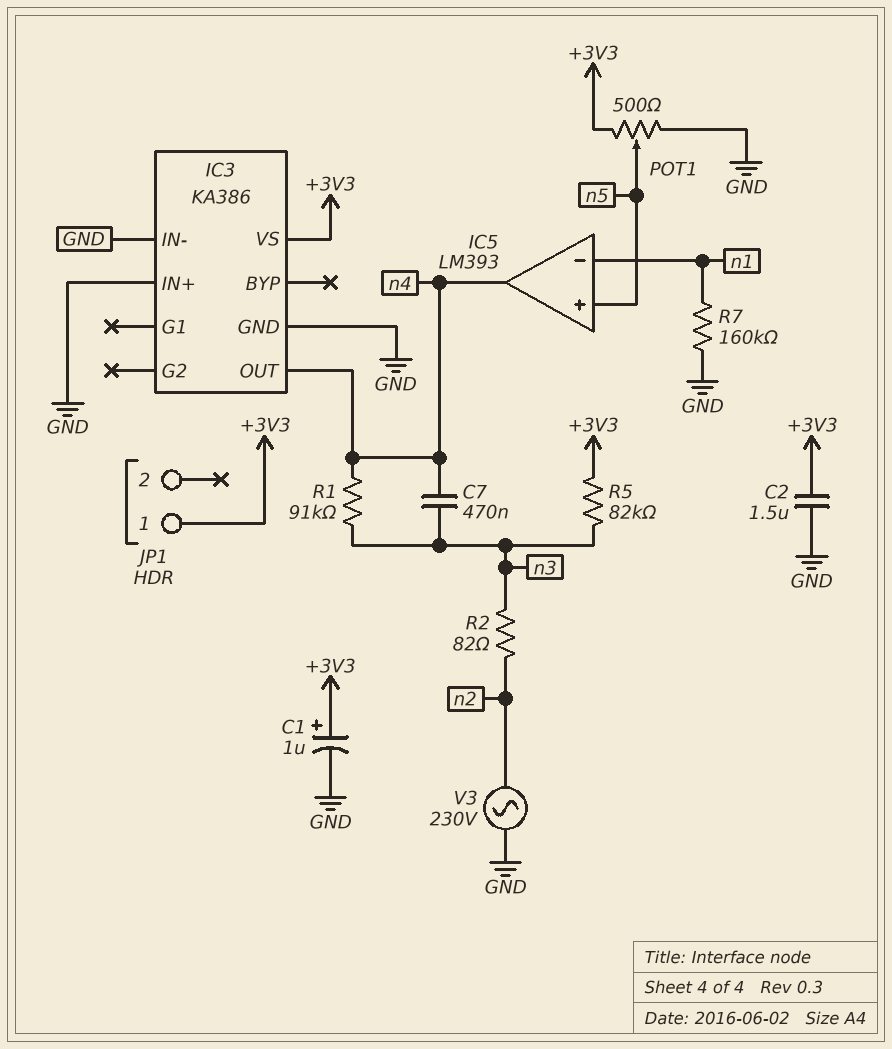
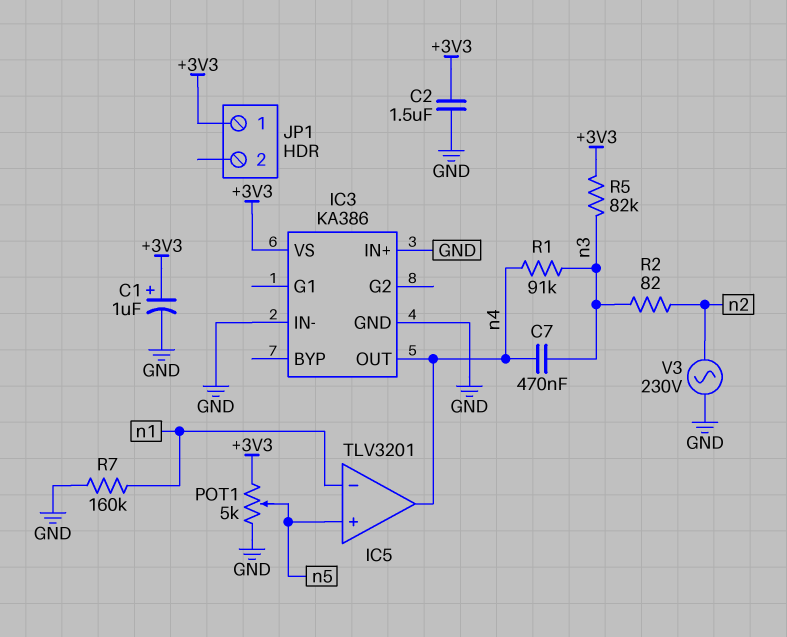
IC5: LM393 -> TLV3201
POT1: 500 (+3V3, GND, wiper n5) -> 5k (+3V3, GND, wiper n5)

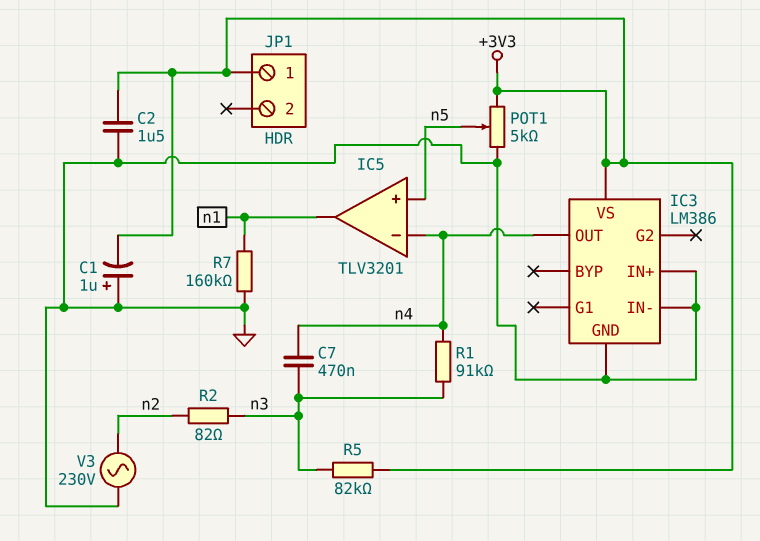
C1: 1uF (plus +3V3, minus GND) -> 1uF (plus GND, minus +3V3)
IC3: KA386 -> LM386
IC5 pin in-: n1 -> n4
IC5 pin out: n4 -> n1

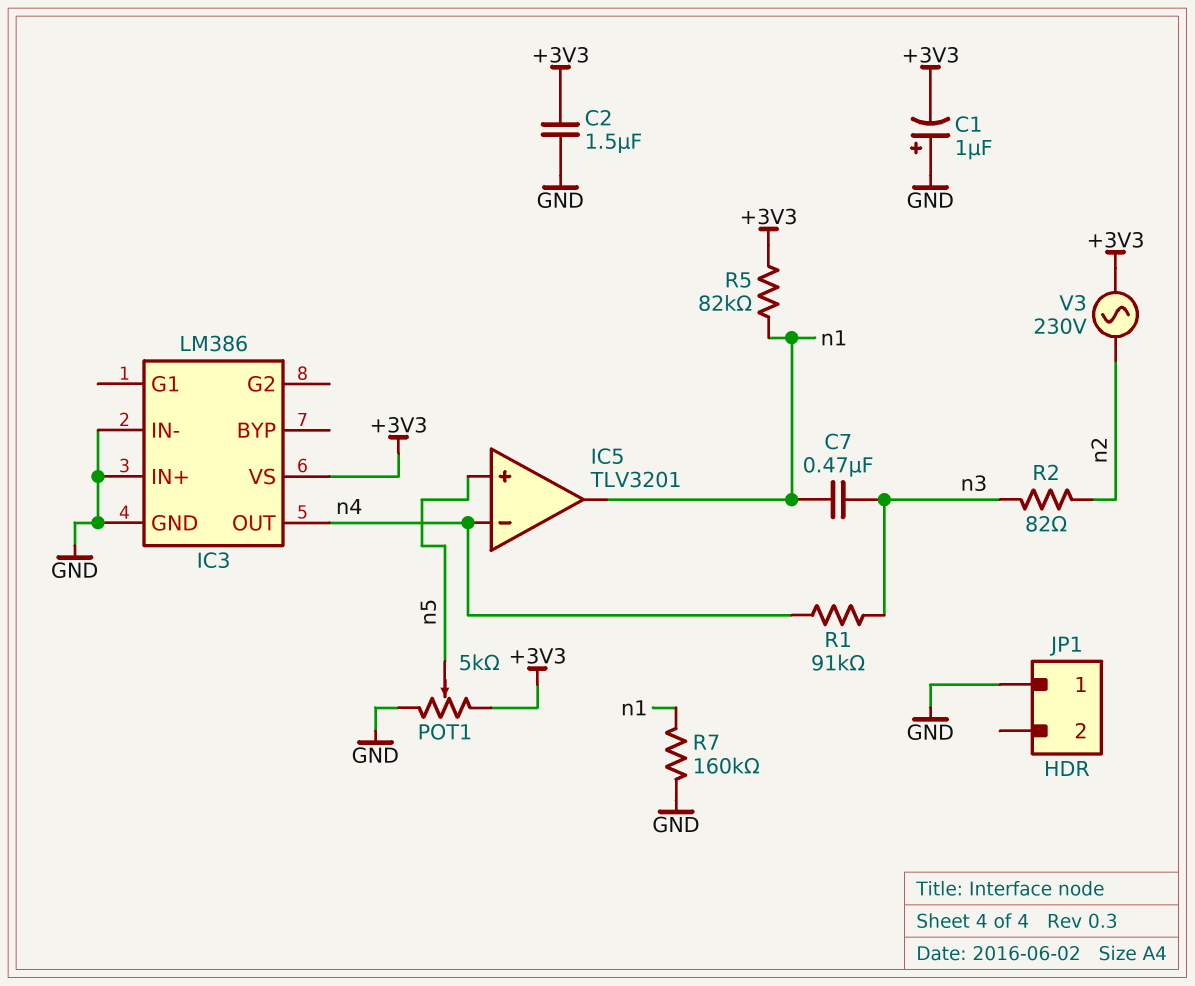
C7: 470nF (n3, n4) -> 470nF (n1, n3)
JP1 pin 1: +3V3 -> GND
R5: 82k (+3V3, n3) -> 82k (+3V3, n1)
V3: AC 230V (GND, n2) -> AC 230V (+3V3, n2)

